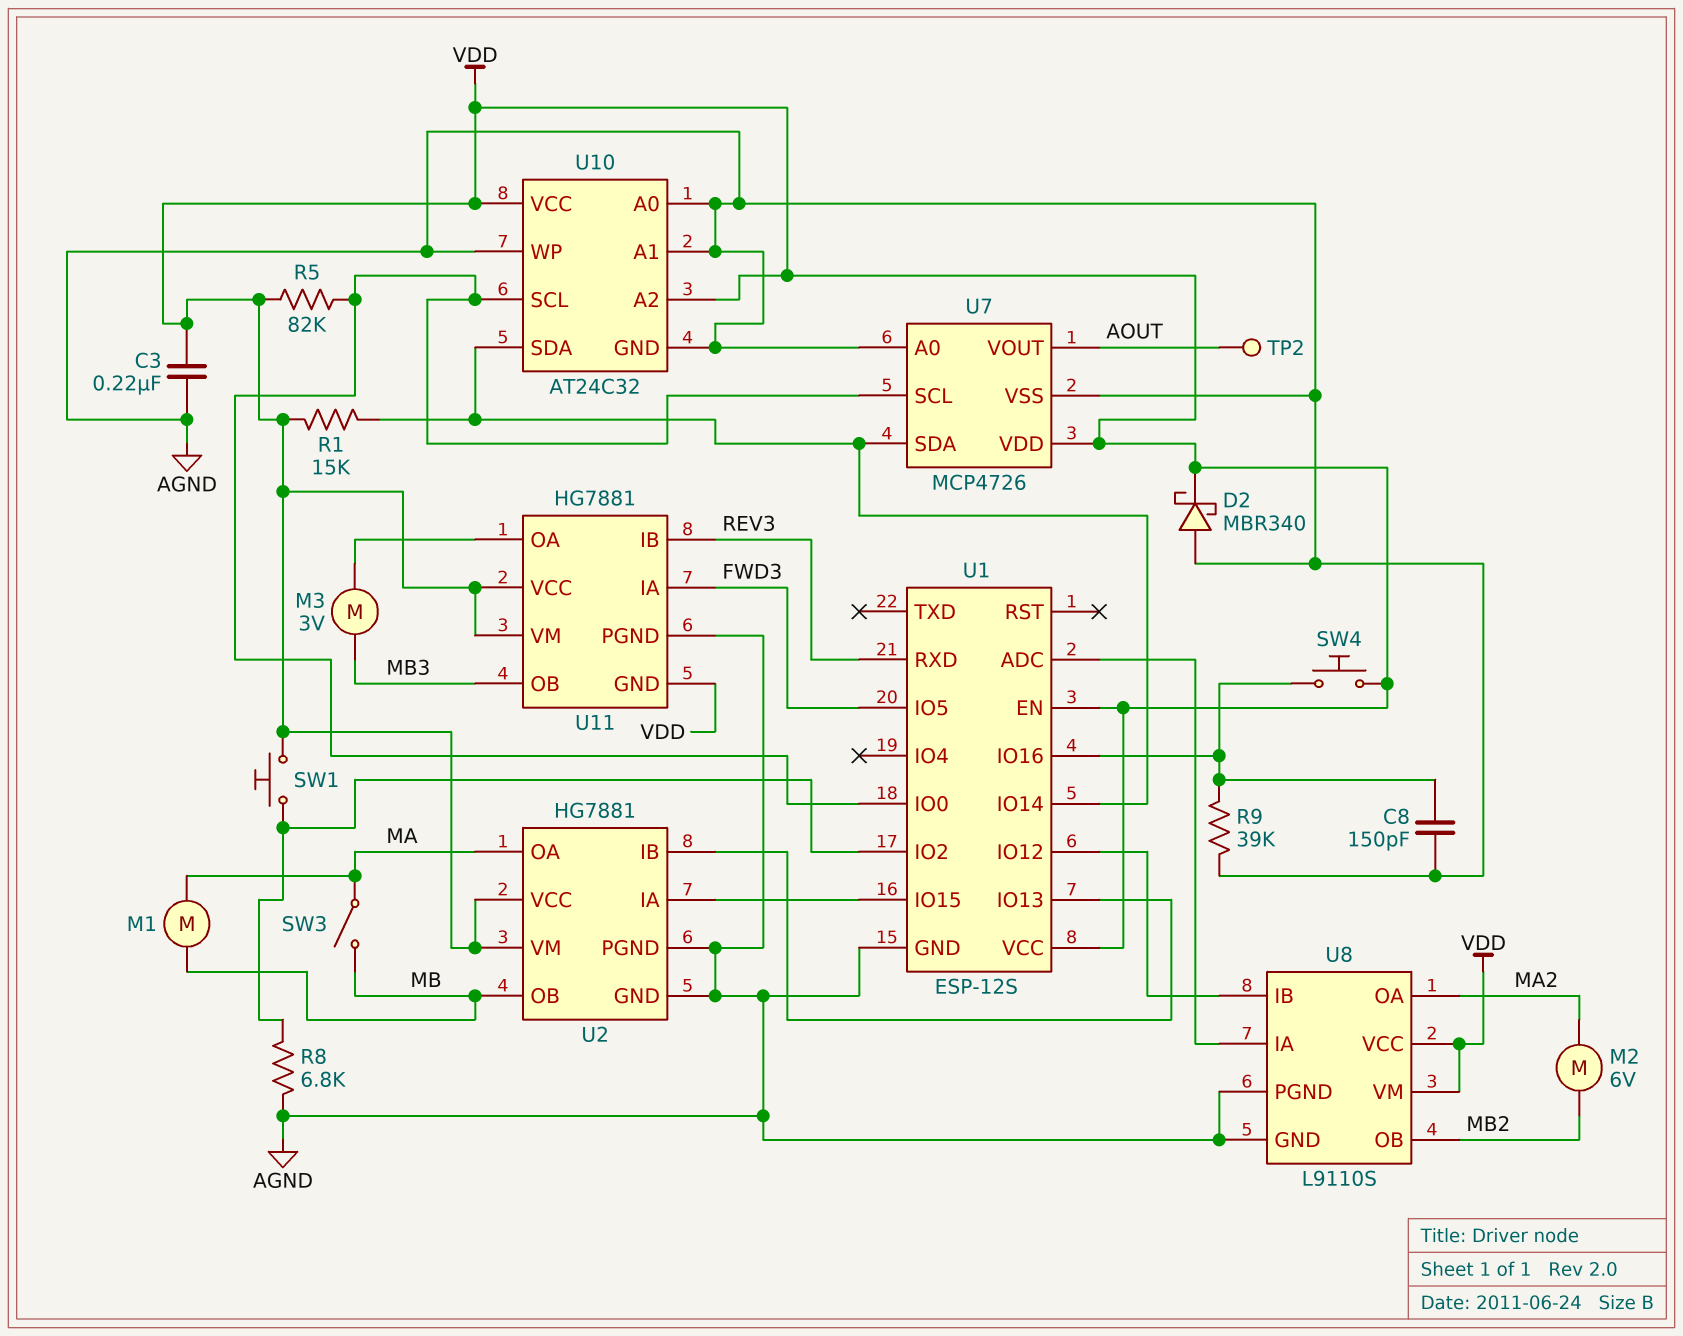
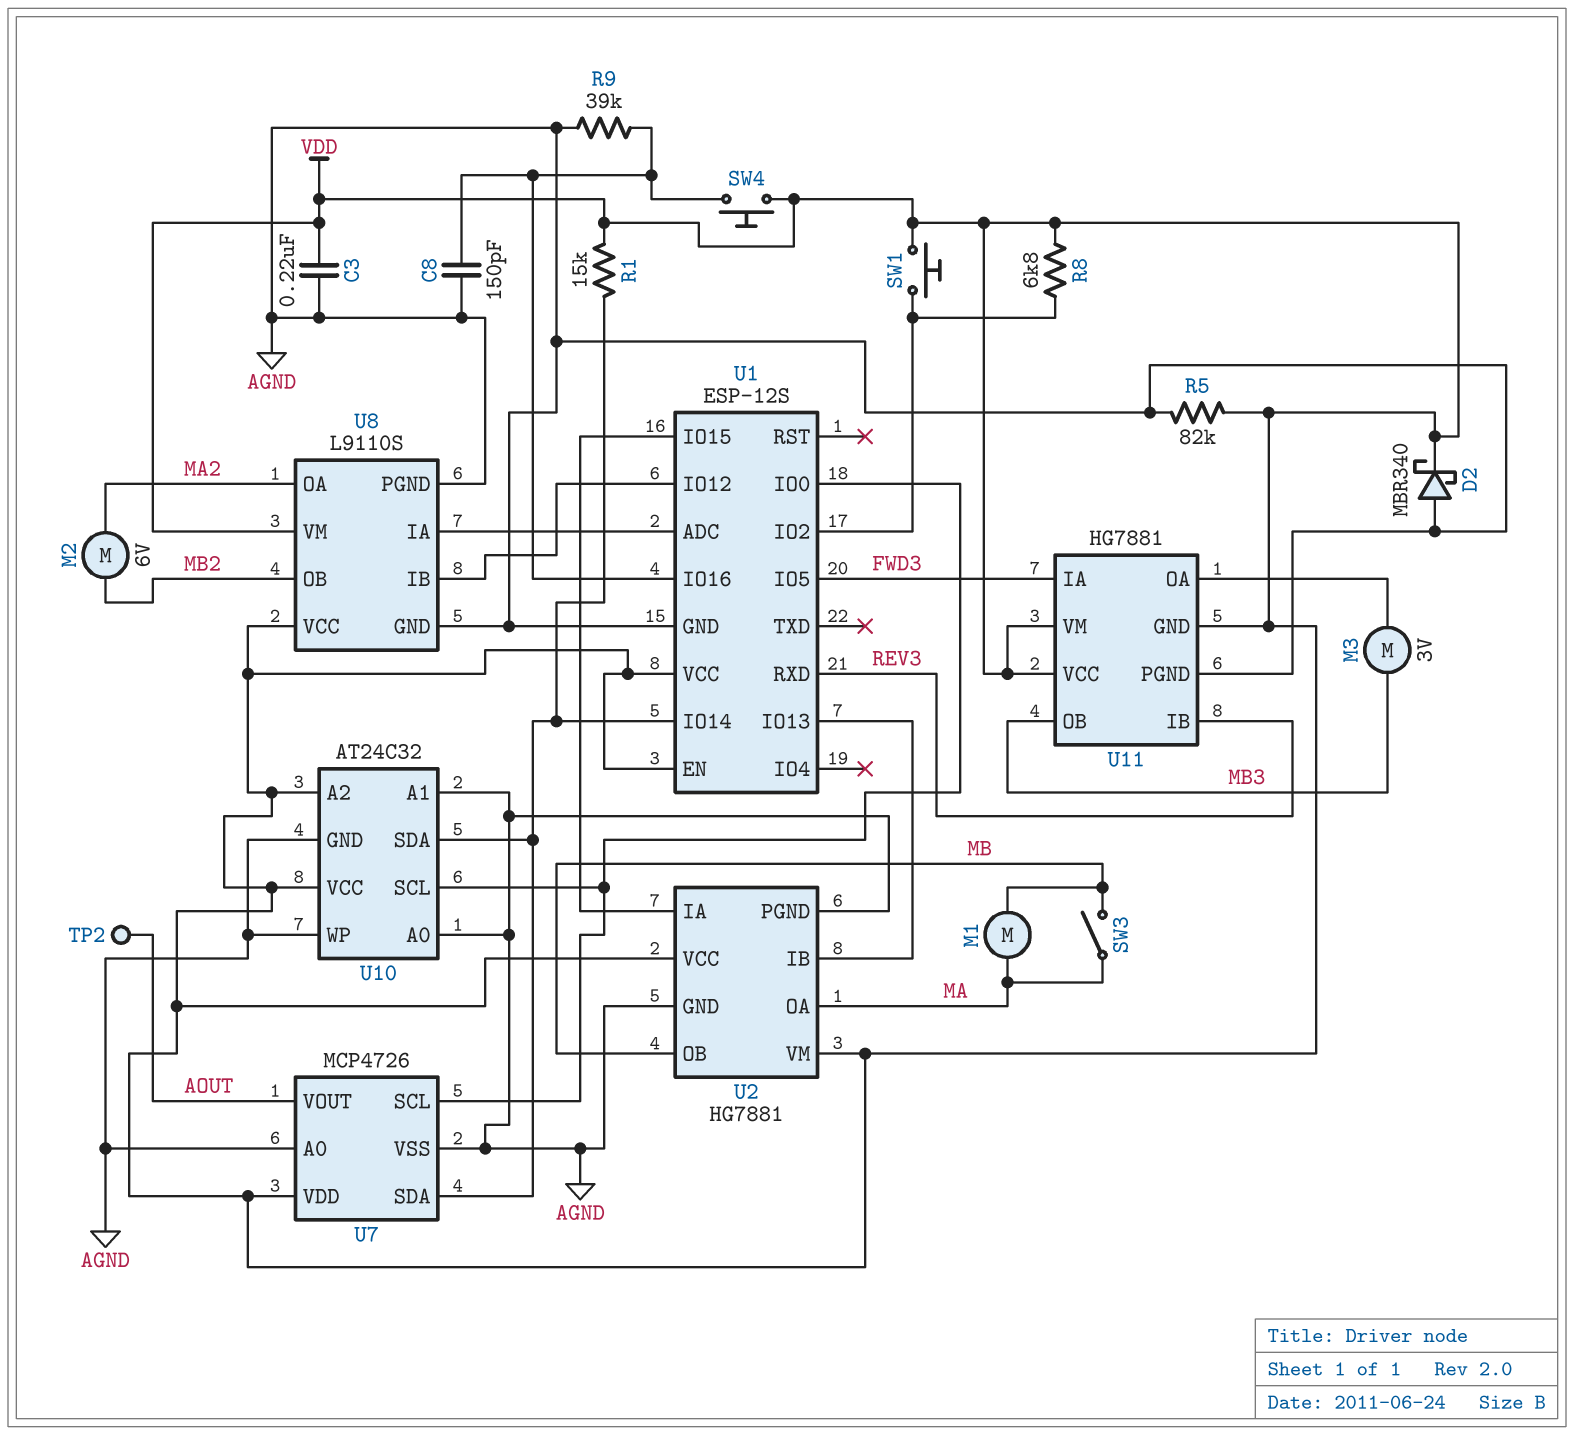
R5: 82k (U1/IO0, VDD) -> 82k (AGND, VDD)
R8: 6.8k (AGND, U1/IO2) -> 6.8k (U1/IO2, VDD)

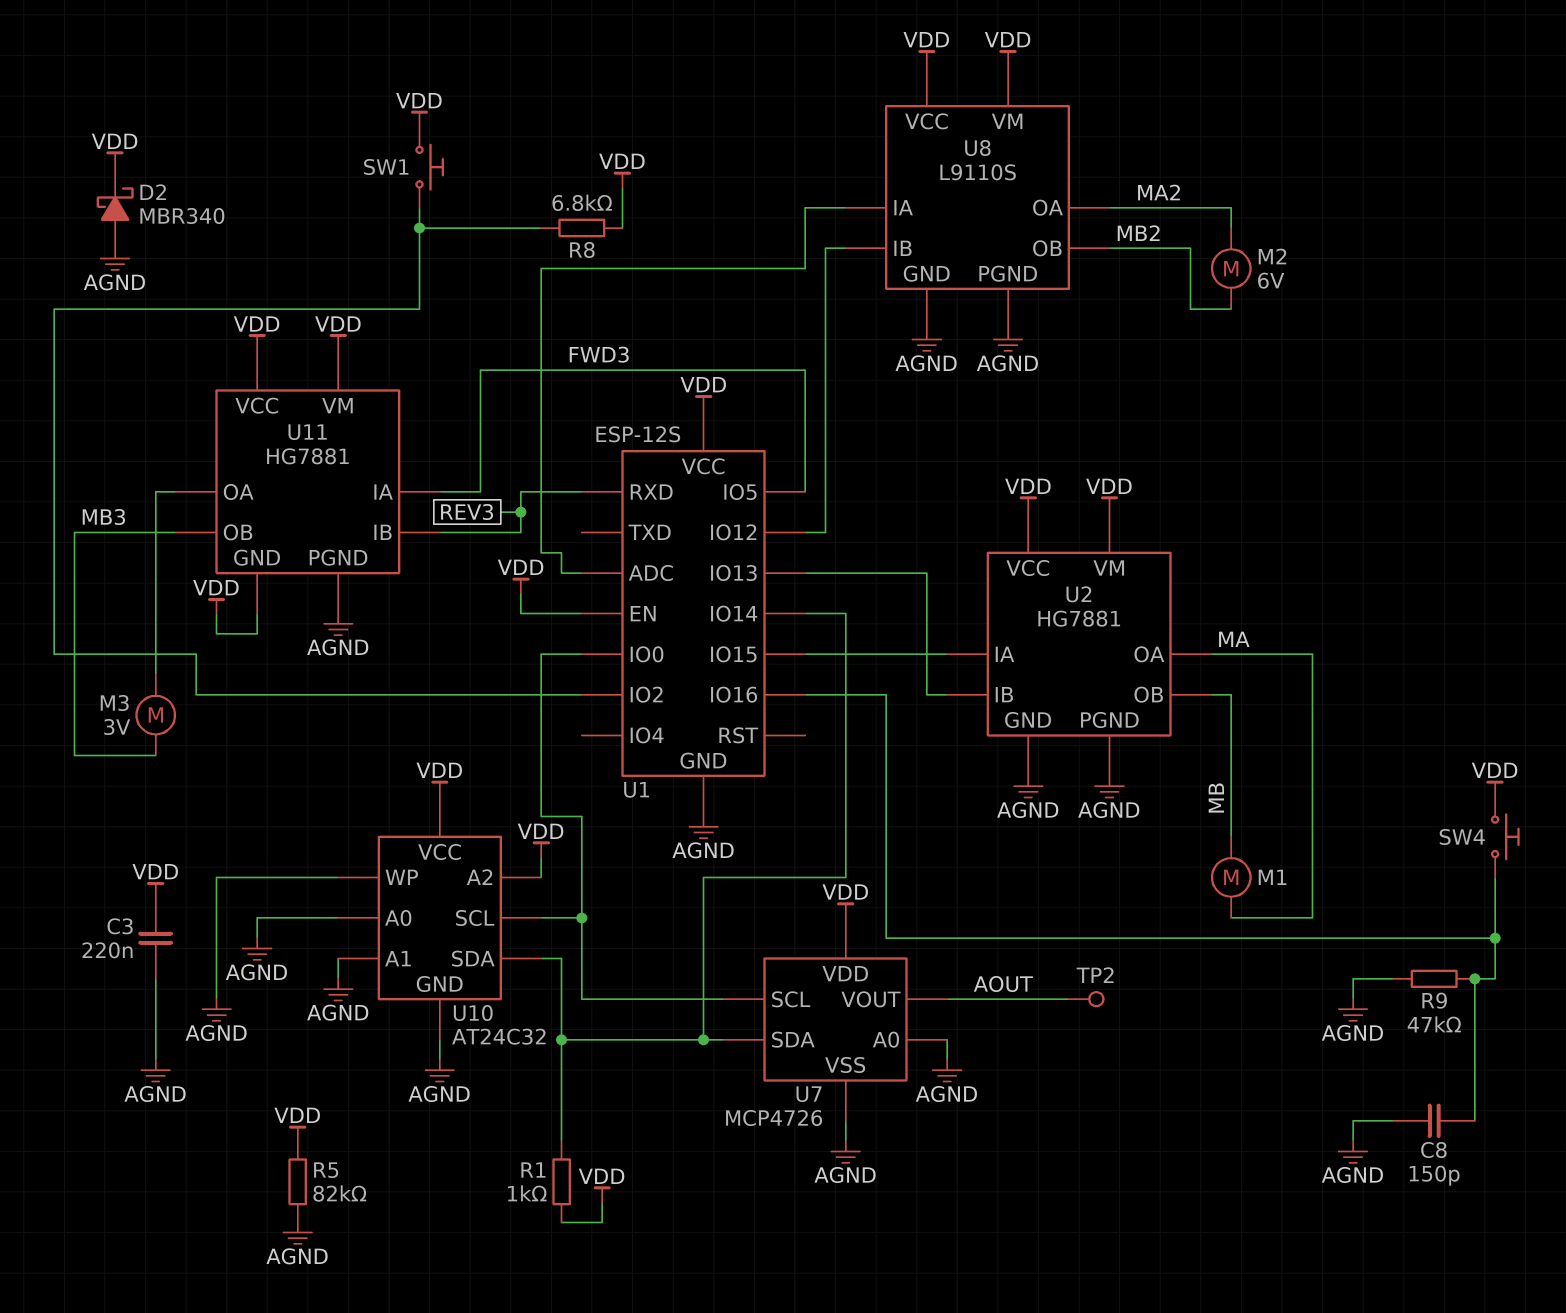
R1: 15k (U1/IO14, VDD) -> 1k (U1/IO14, VDD)
R9: 39k (AGND, U1/IO16) -> 47k (AGND, U1/IO16)
SW3: switch (MA, MB) -> none

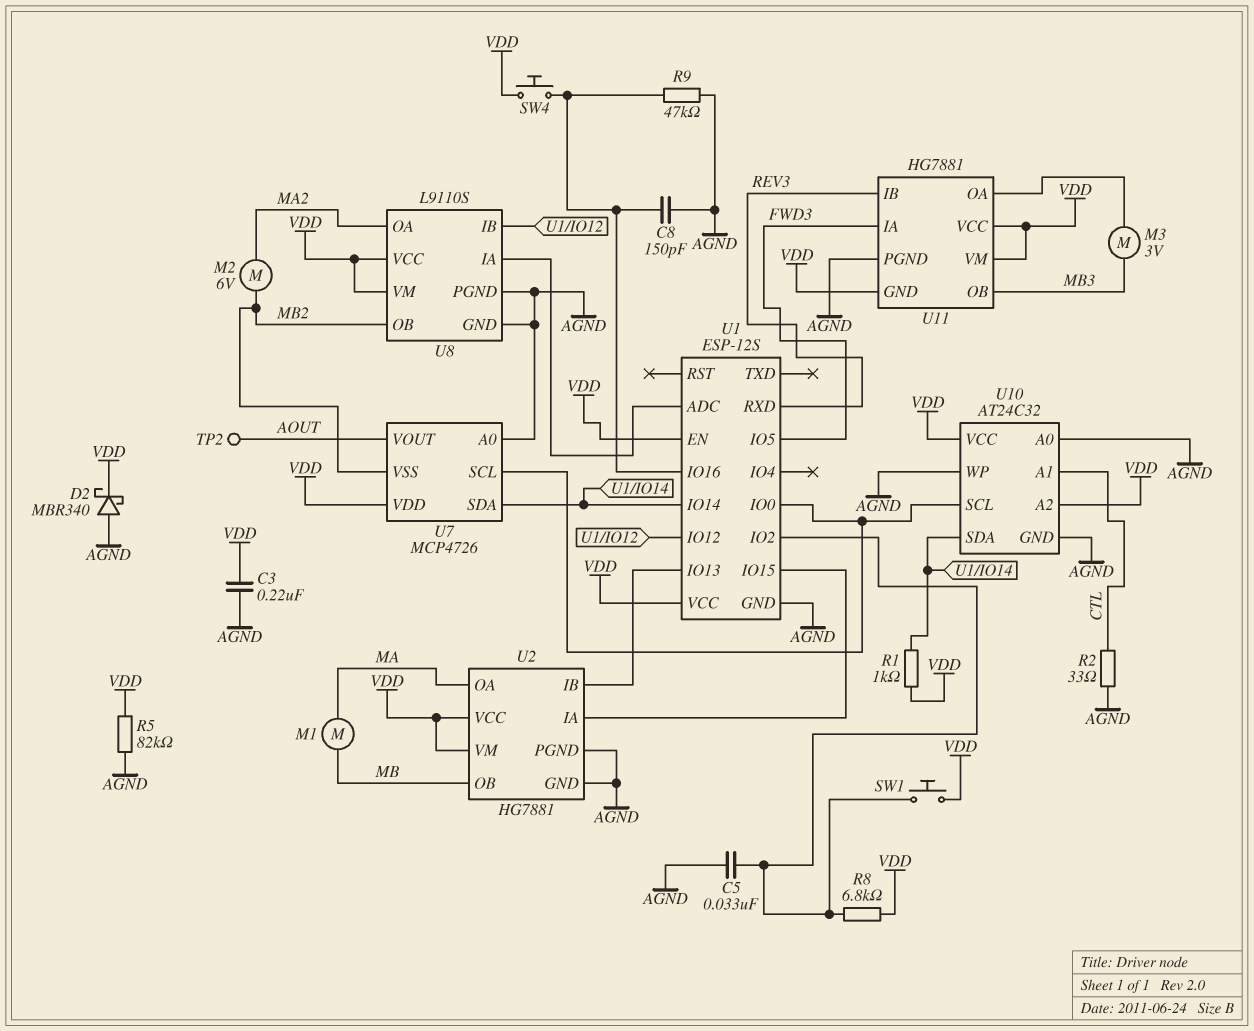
C5: none -> 33nF (AGND, U1/IO2)
R2: none -> 33 (AGND, CTL)
U7 pin VSS: AGND -> MB2
U10 pin A1: AGND -> CTL

